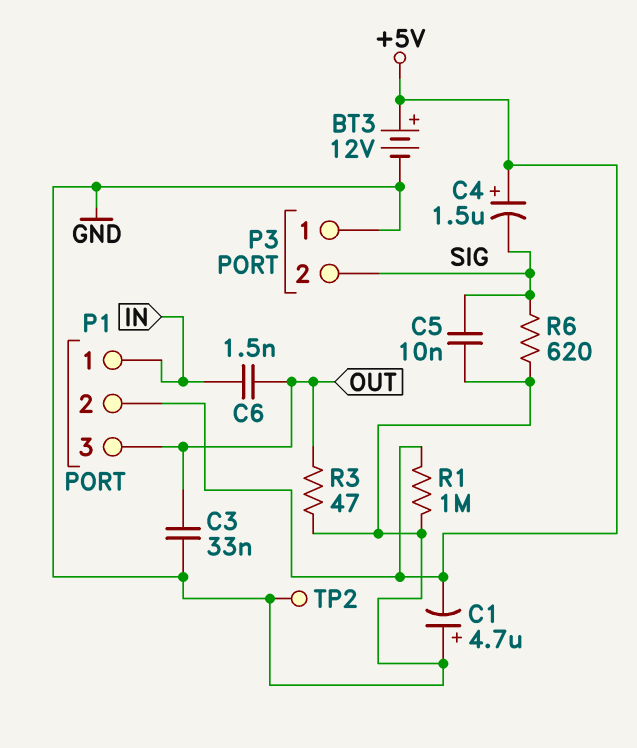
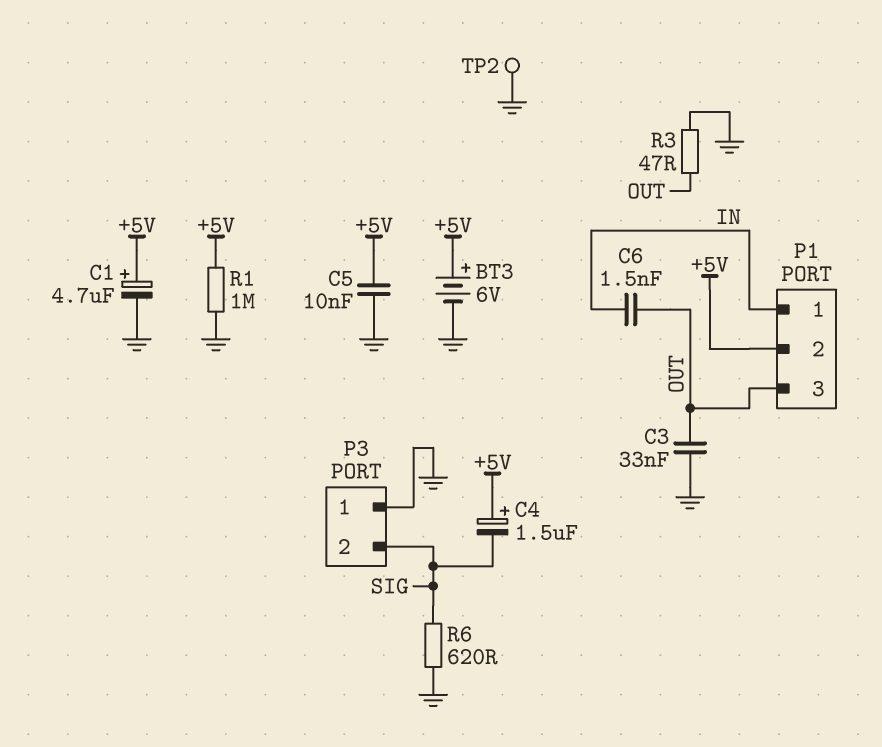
BT3: 12V (plus +5V, minus GND) -> 6V (plus +5V, minus GND)
C1: 4.7uF (plus GND, minus +5V) -> 4.7uF (plus +5V, minus GND)
C5: 10nF (GND, SIG) -> 10nF (+5V, GND)

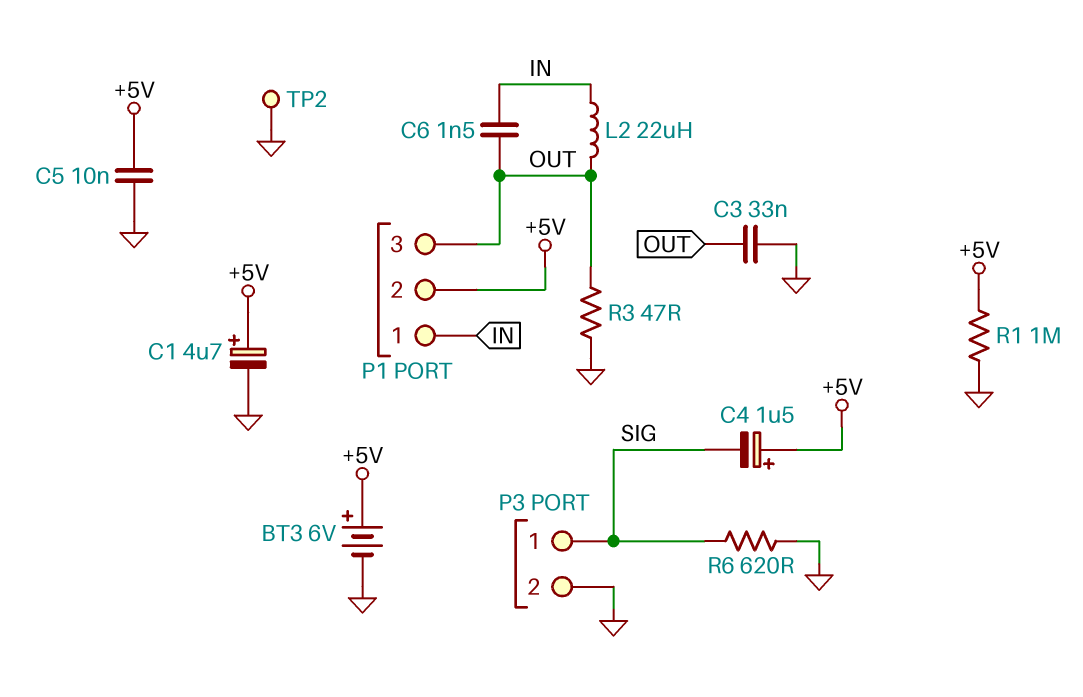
L2: none -> 22uH (IN, OUT)
P3 pin 1: GND -> SIG
P3 pin 2: SIG -> GND

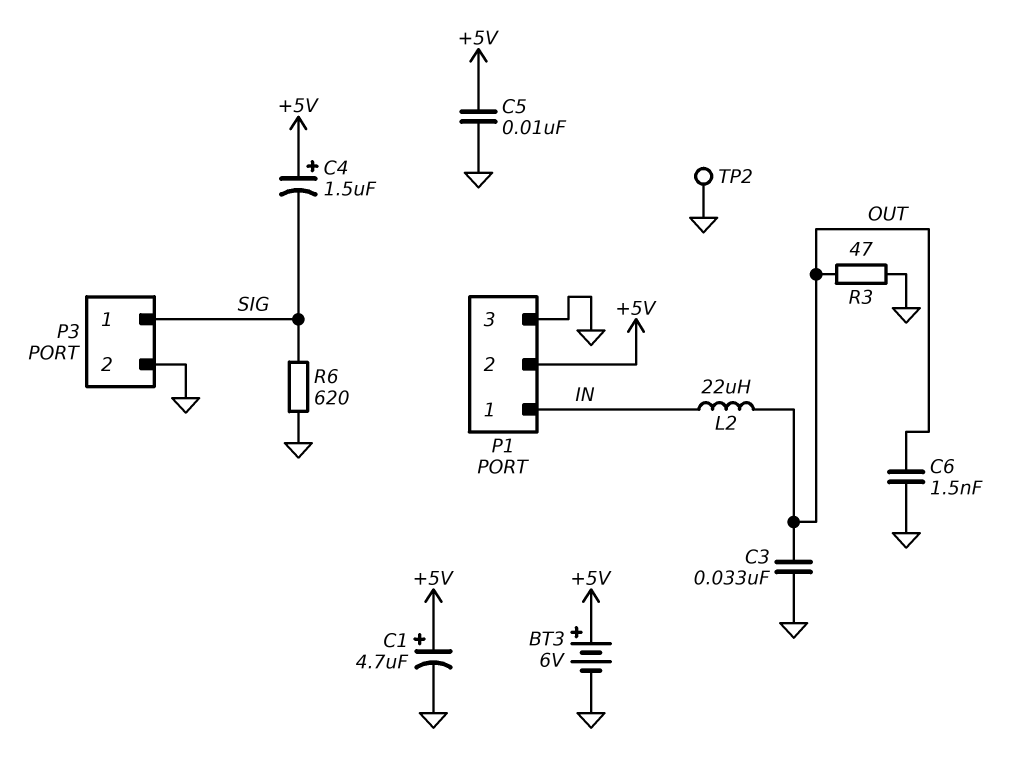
C6: 1.5nF (IN, OUT) -> 1.5nF (GND, OUT)
P1 pin 3: OUT -> GND
R1: 1M (+5V, GND) -> none

